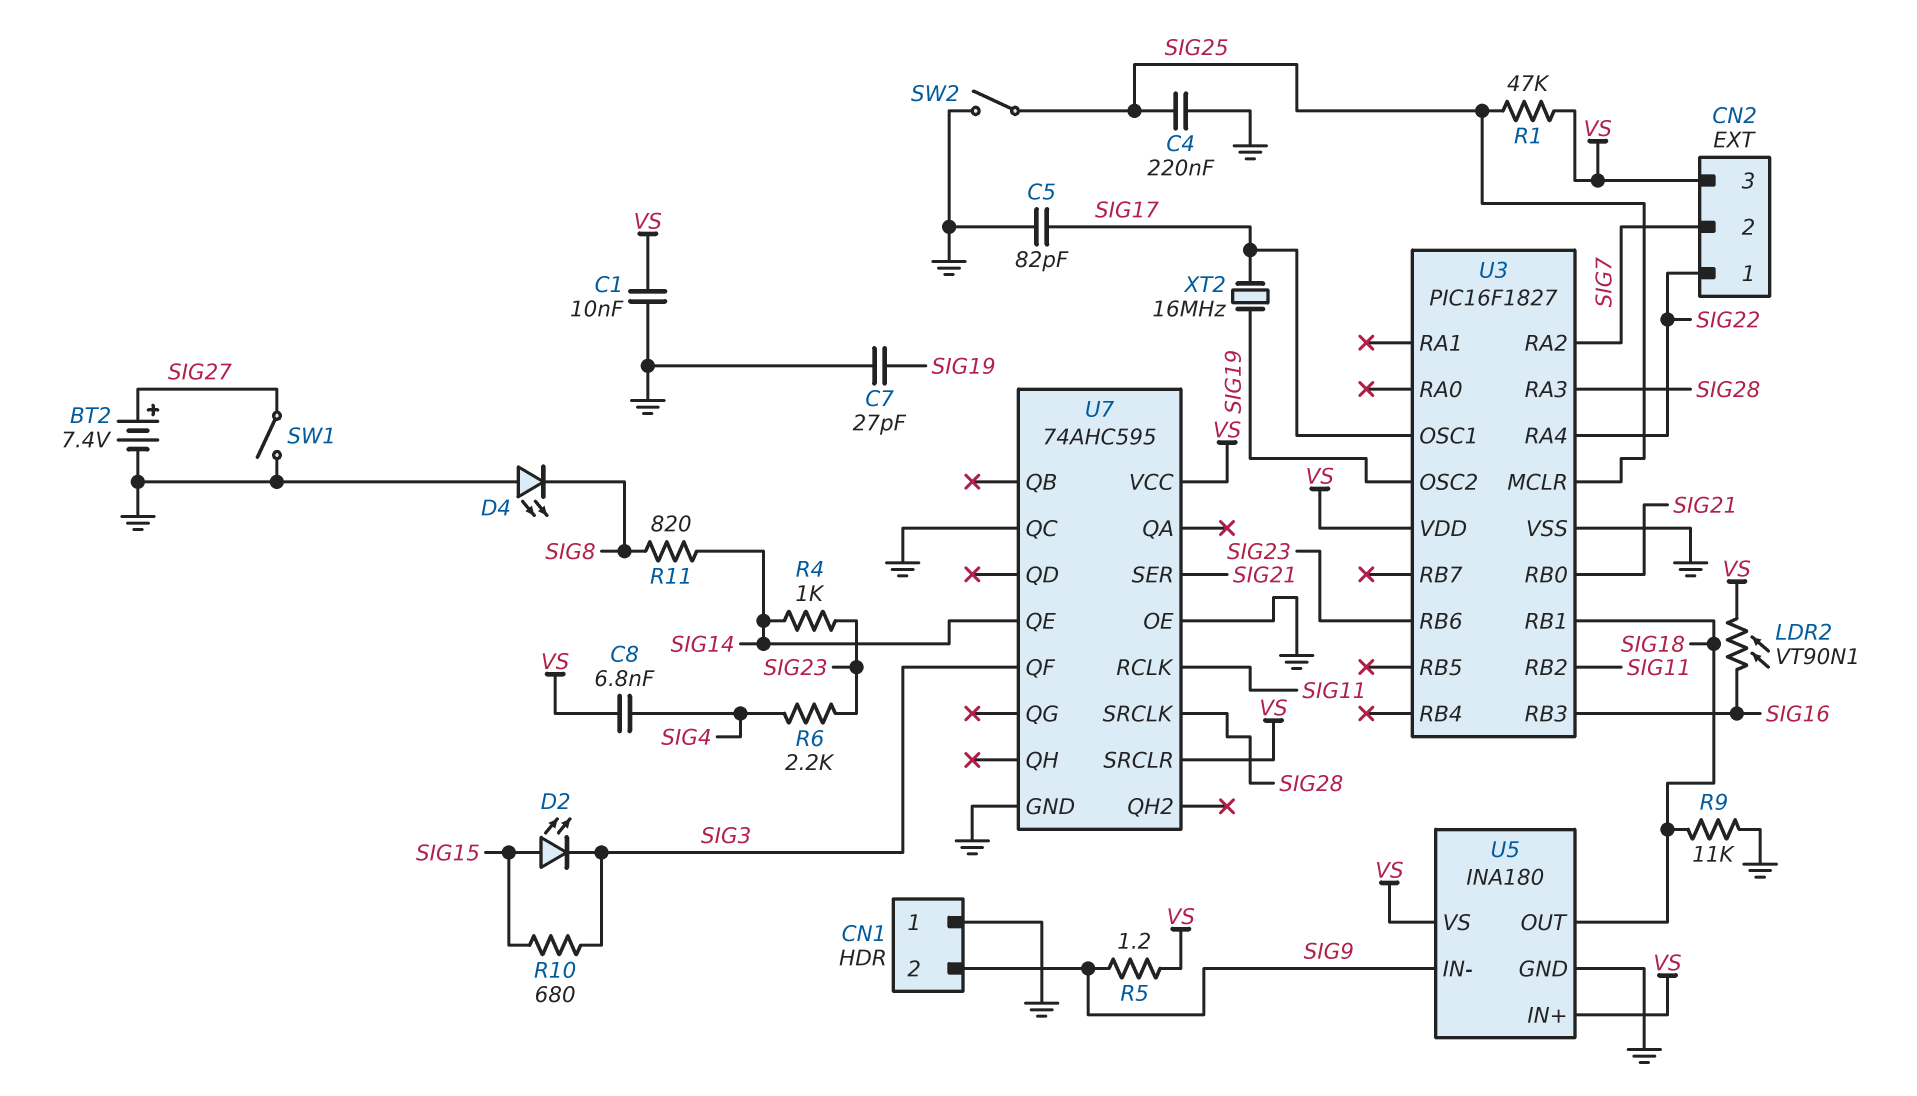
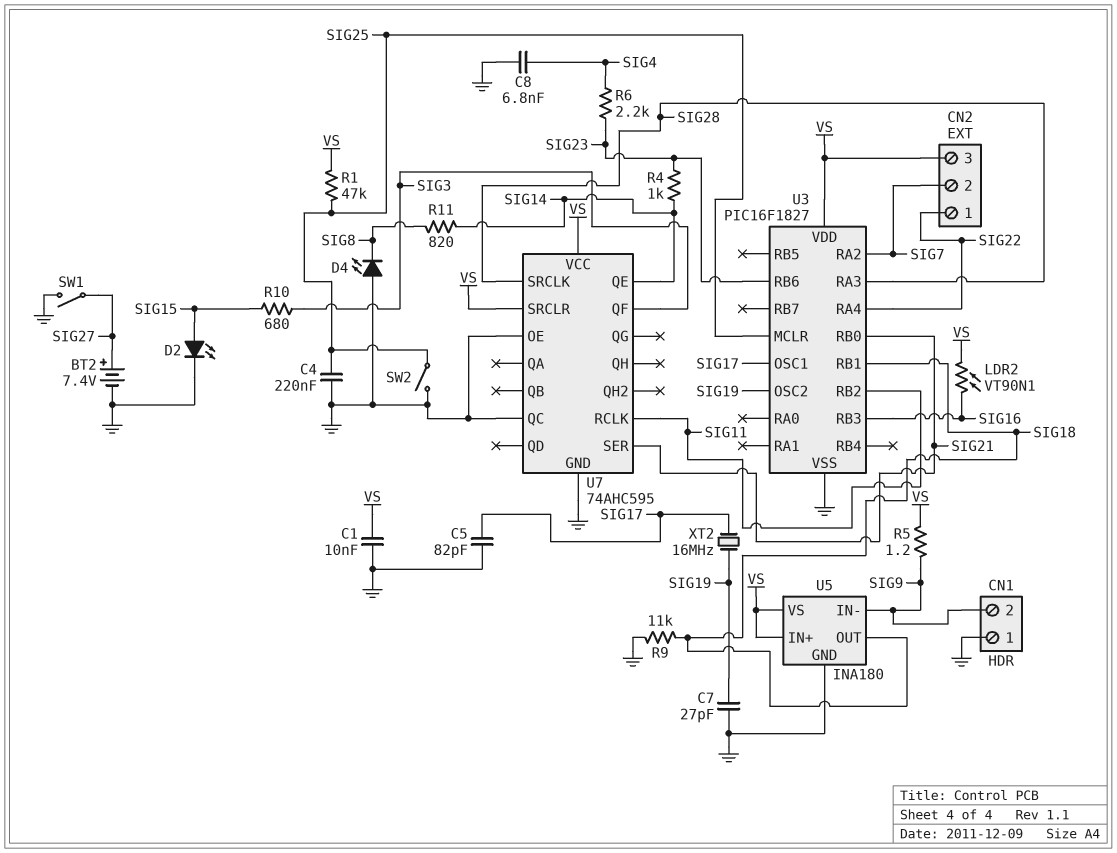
C8: 6.8nF (SIG4, VS) -> 6.8nF (GND, SIG4)
D2: LED (A SIG15, K SIG3) -> LED (A SIG15, K GND)

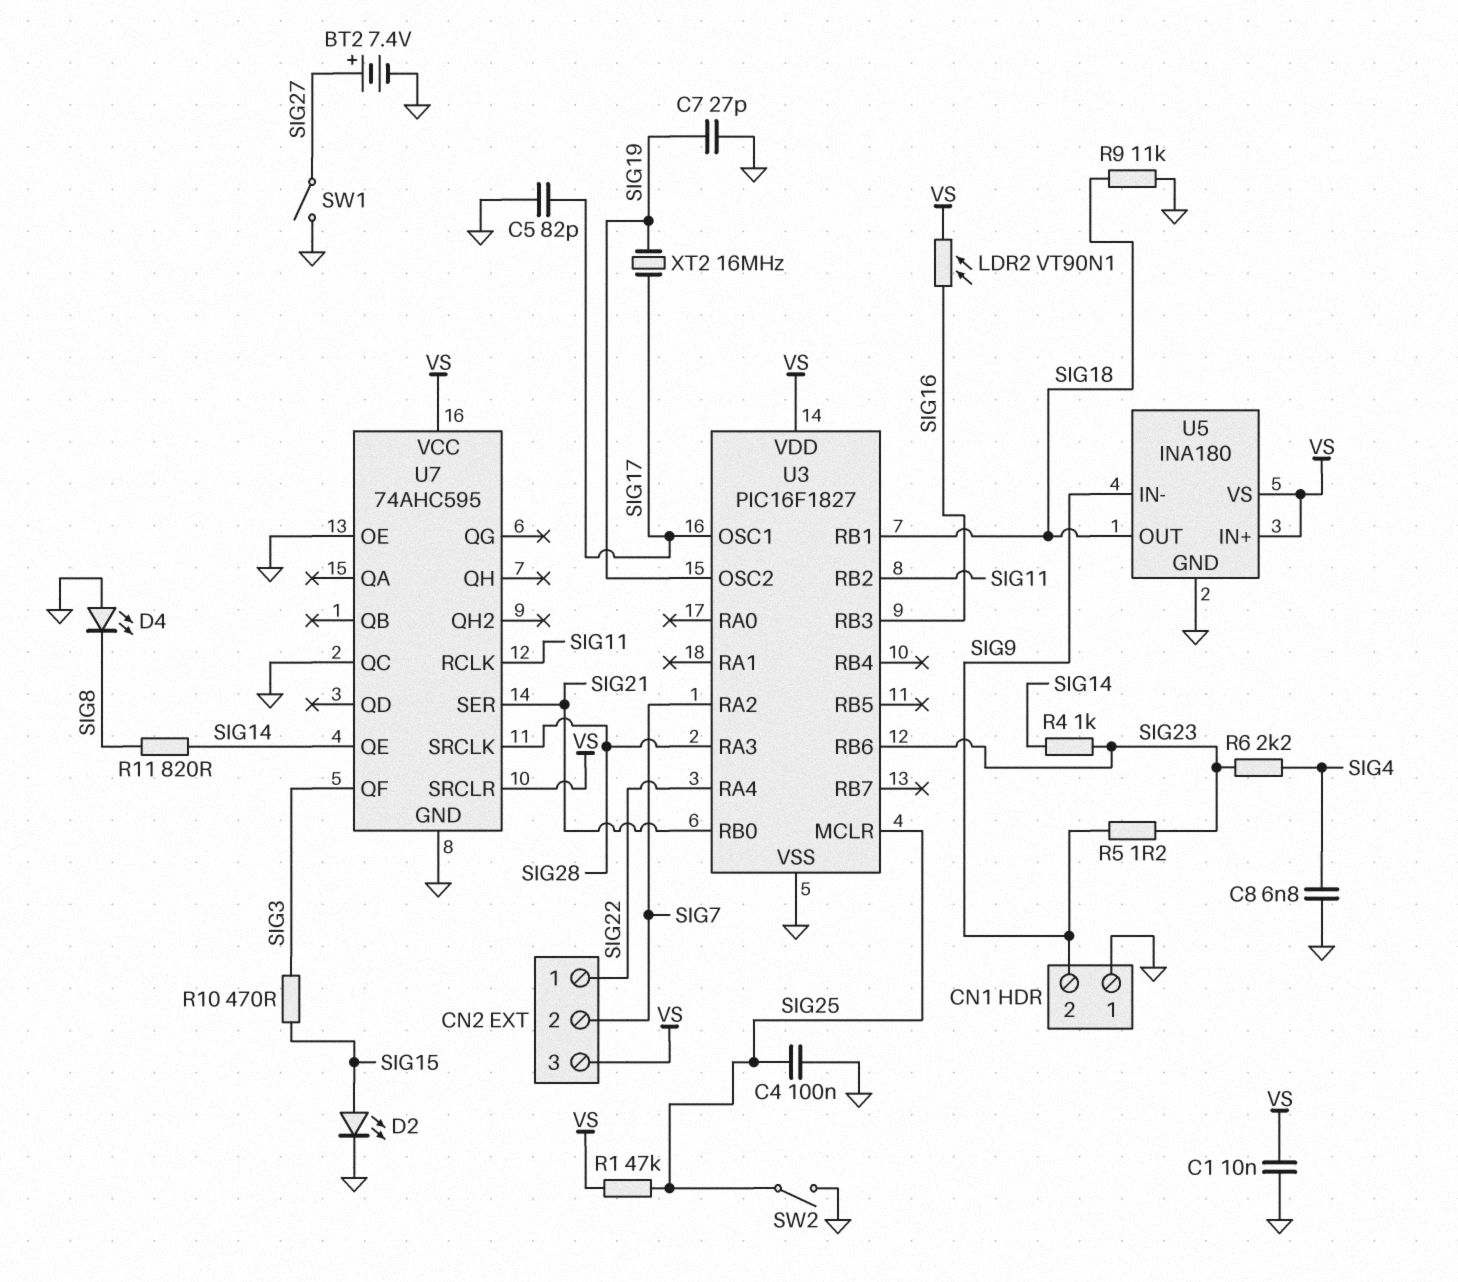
C4: 220nF (GND, SIG25) -> 100nF (GND, SIG25)
R5: 1.2 (SIG9, VS) -> 1.2 (SIG9, SIG23)
R10: 680 (SIG3, SIG15) -> 470 (SIG3, SIG15)

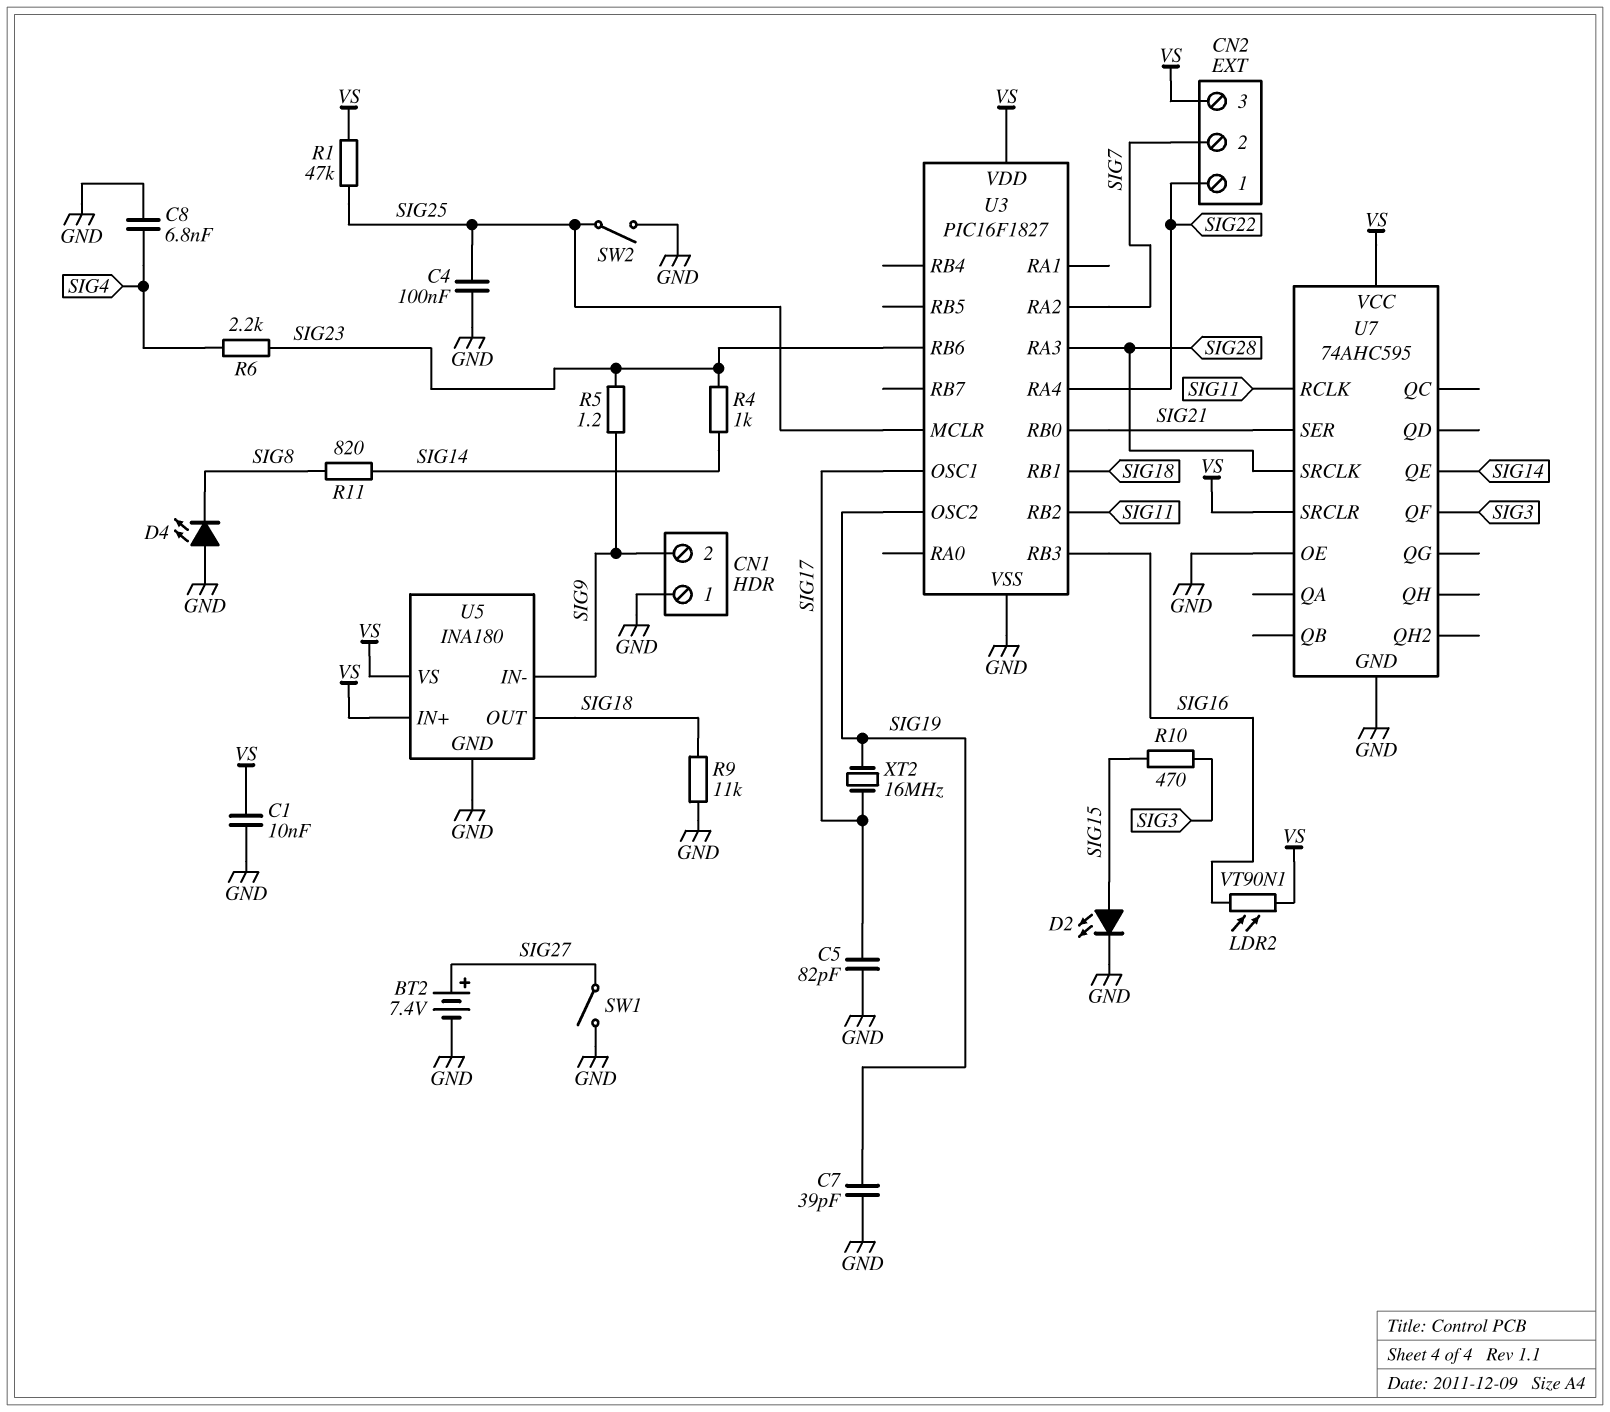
C7: 27pF (GND, SIG19) -> 39pF (GND, SIG19)
U7 pin QC: GND -> none

